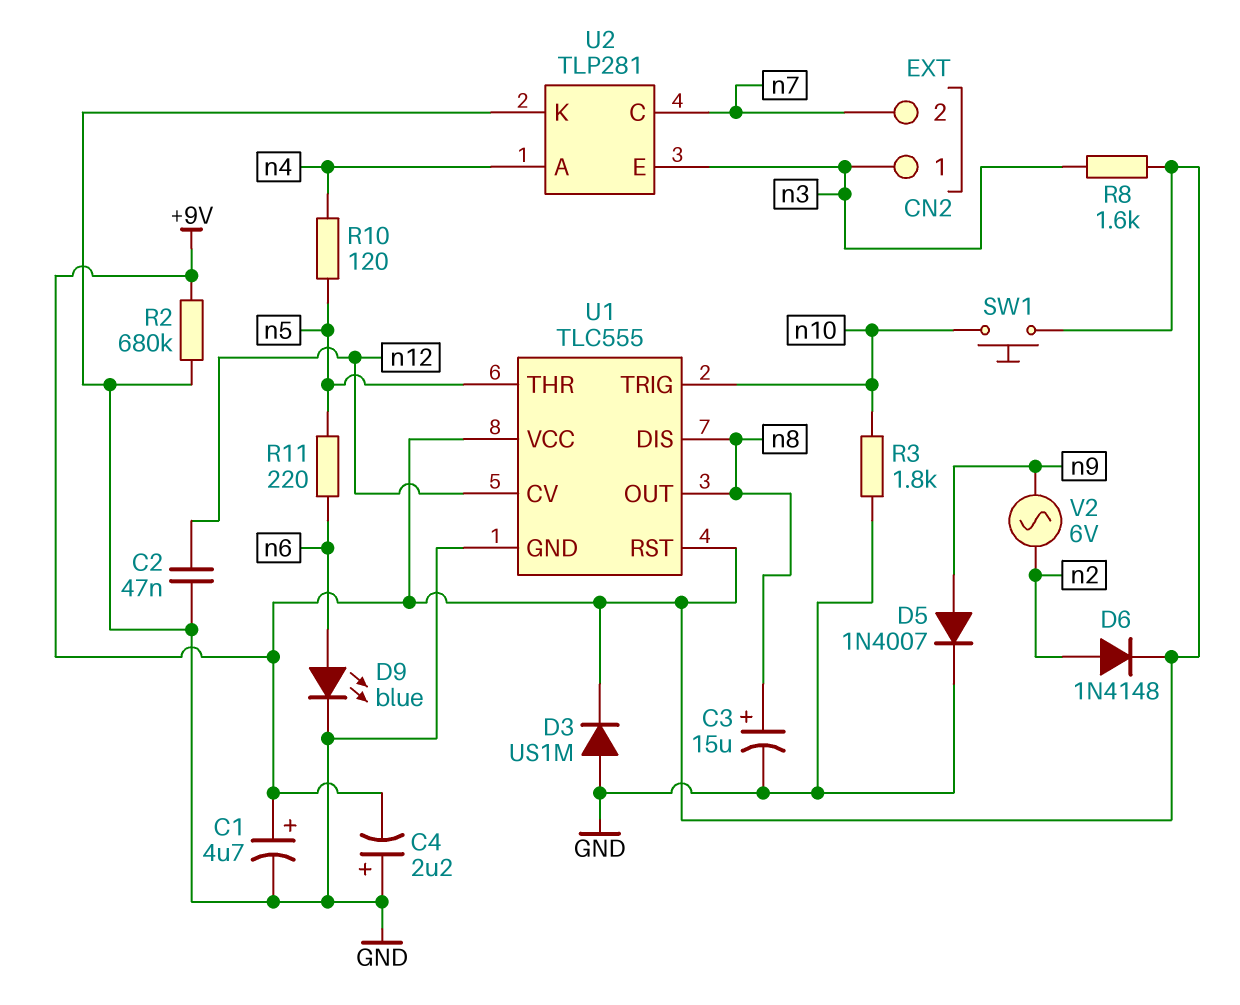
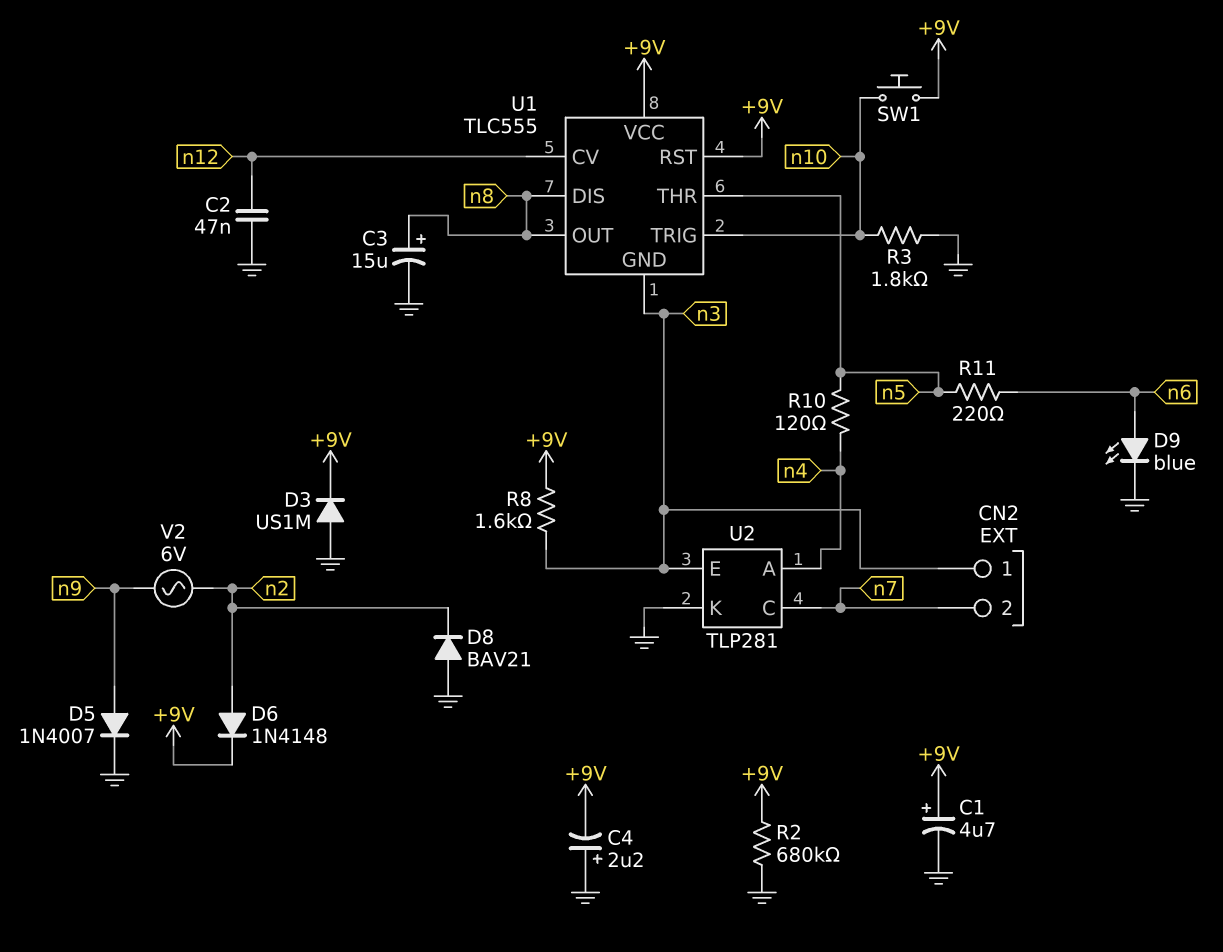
D8: none -> diode BAV21 (A GND, K n2)
U1 pin GND: GND -> n3

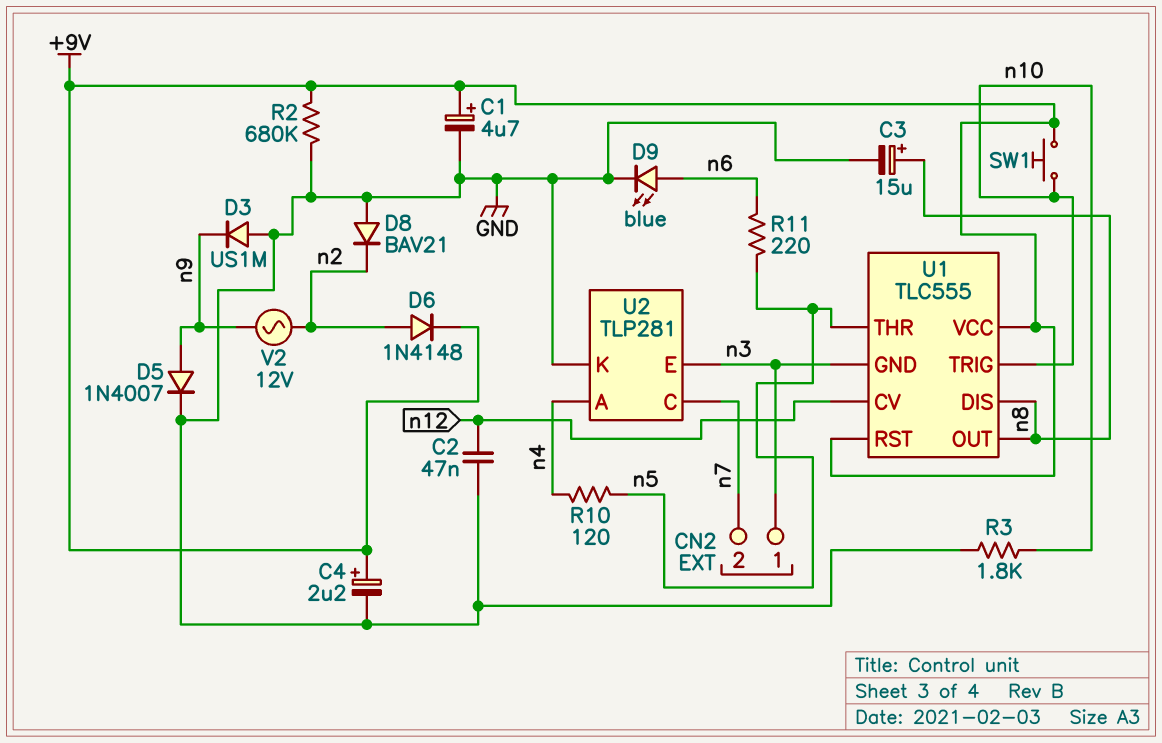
C4: 2.2uF (plus GND, minus +9V) -> 2.2uF (plus +9V, minus GND)
D3: diode US1M (A GND, K +9V) -> diode US1M (A GND, K n9)
R8: 1.6k (+9V, n3) -> none
V2: AC 6V (n2, n9) -> AC 12V (n2, n9)

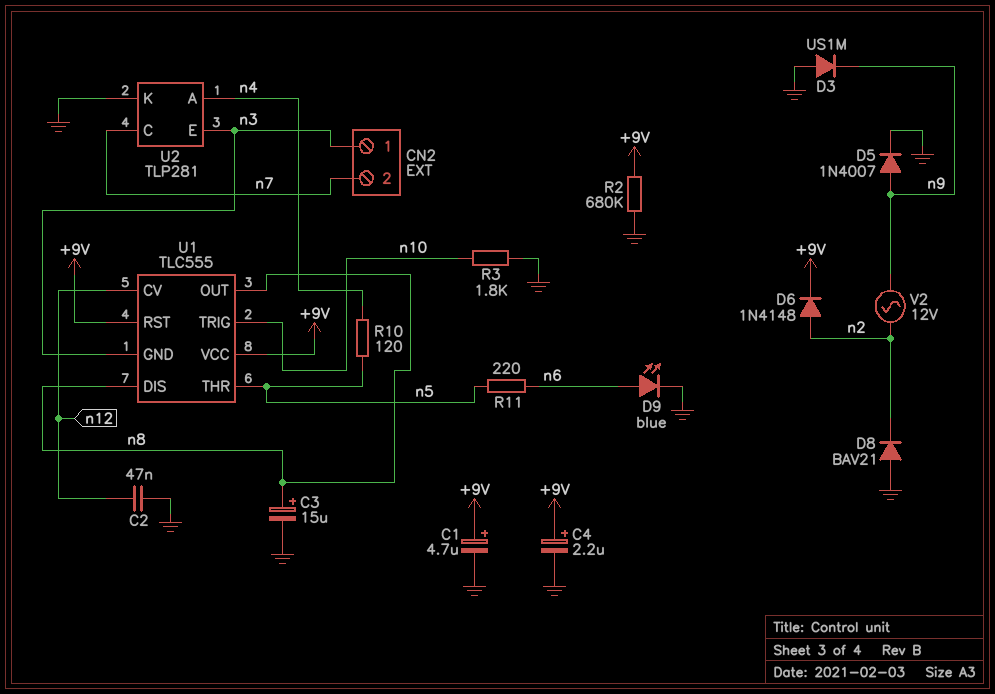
SW1: button (+9V, n10) -> none

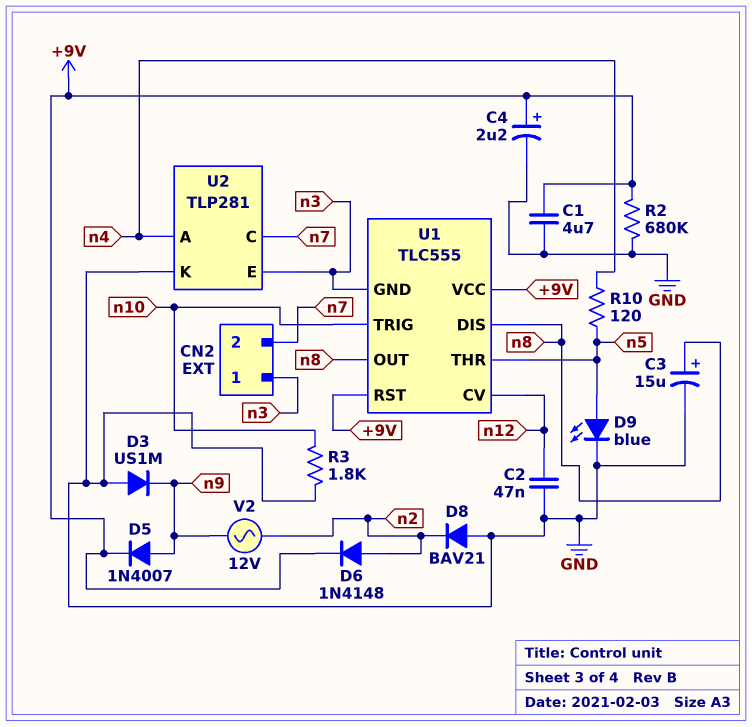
C1: 4.7uF (plus +9V, minus GND) -> 4.7uF (+9V, GND)
D5: diode 1N4007 (A n9, K GND) -> diode 1N4007 (A n9, K +9V)
D9: LED blue (A n6, K GND) -> LED blue (A n5, K GND)
R11: 220 (n5, n6) -> none

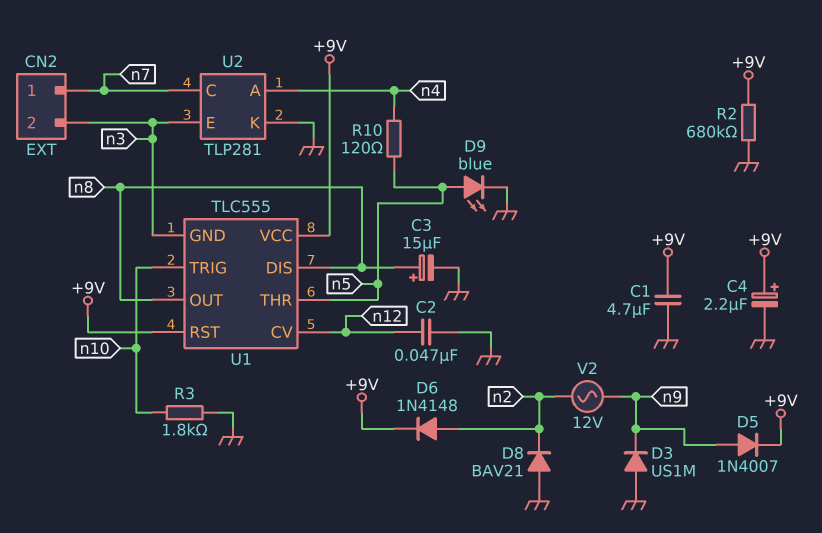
CN2 pin 1: n3 -> n7
CN2 pin 2: n7 -> n3

